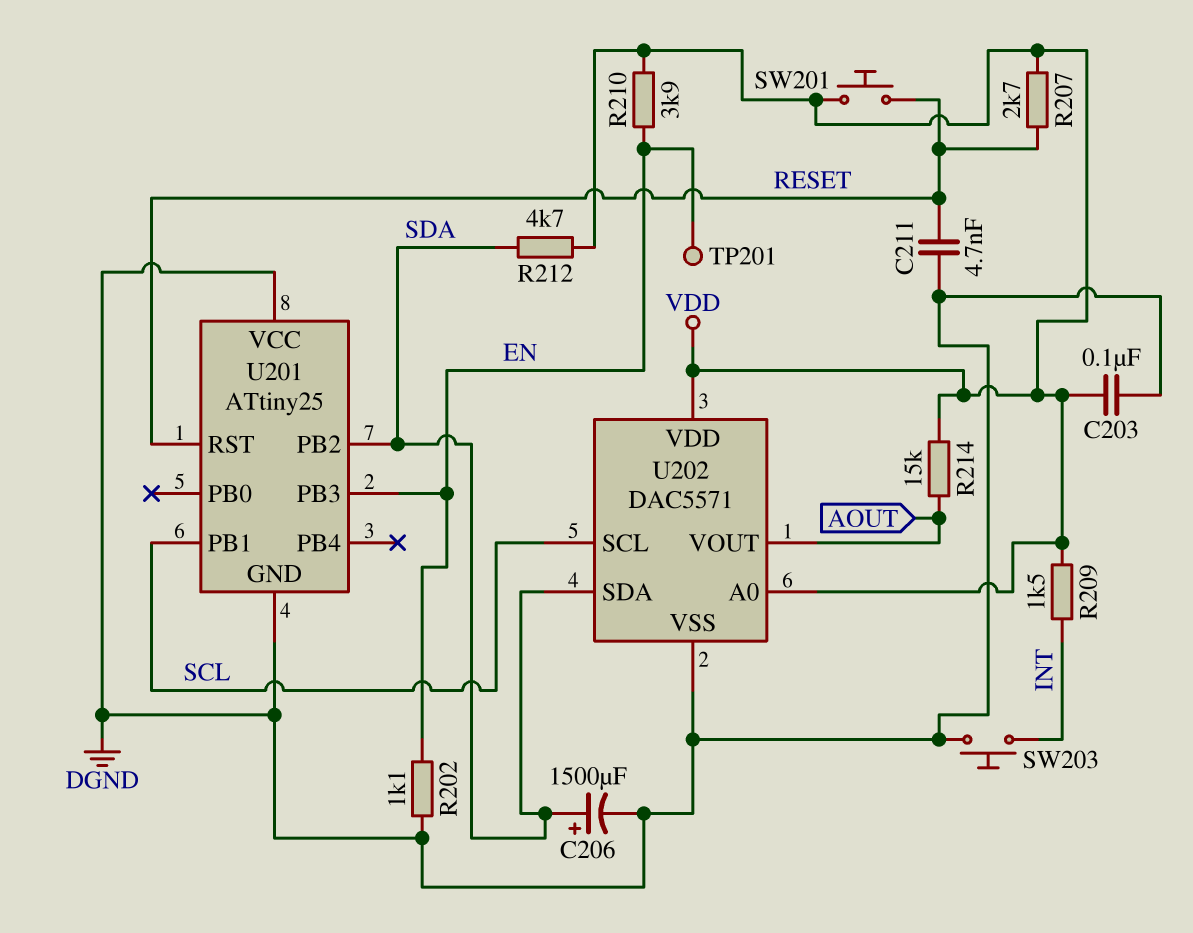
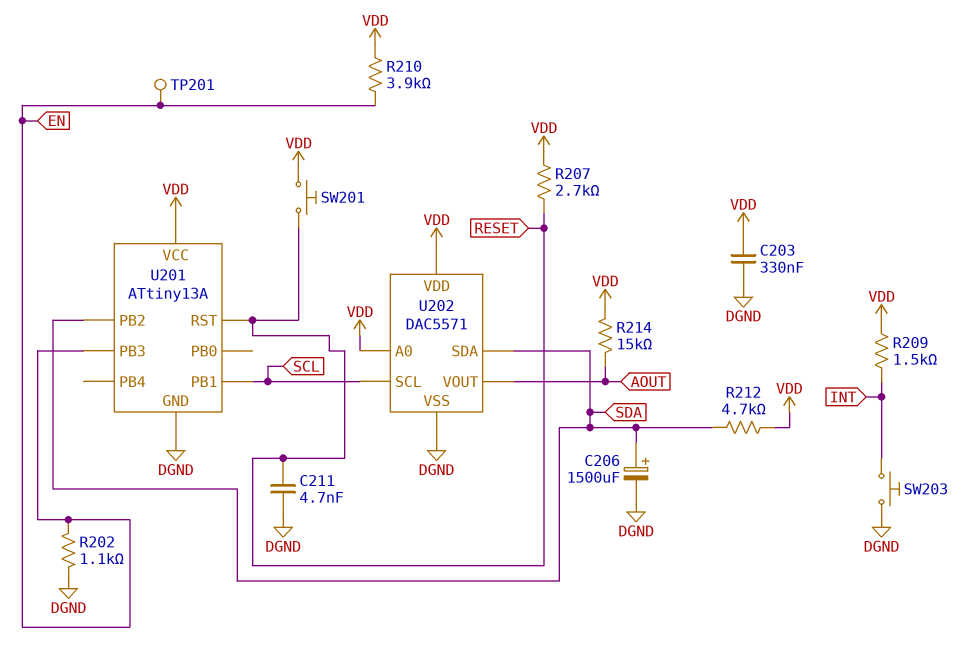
C203: 100nF (DGND, VDD) -> 330nF (DGND, VDD)
U201: ATtiny25 -> ATtiny13A
U201 pin VCC: DGND -> VDD

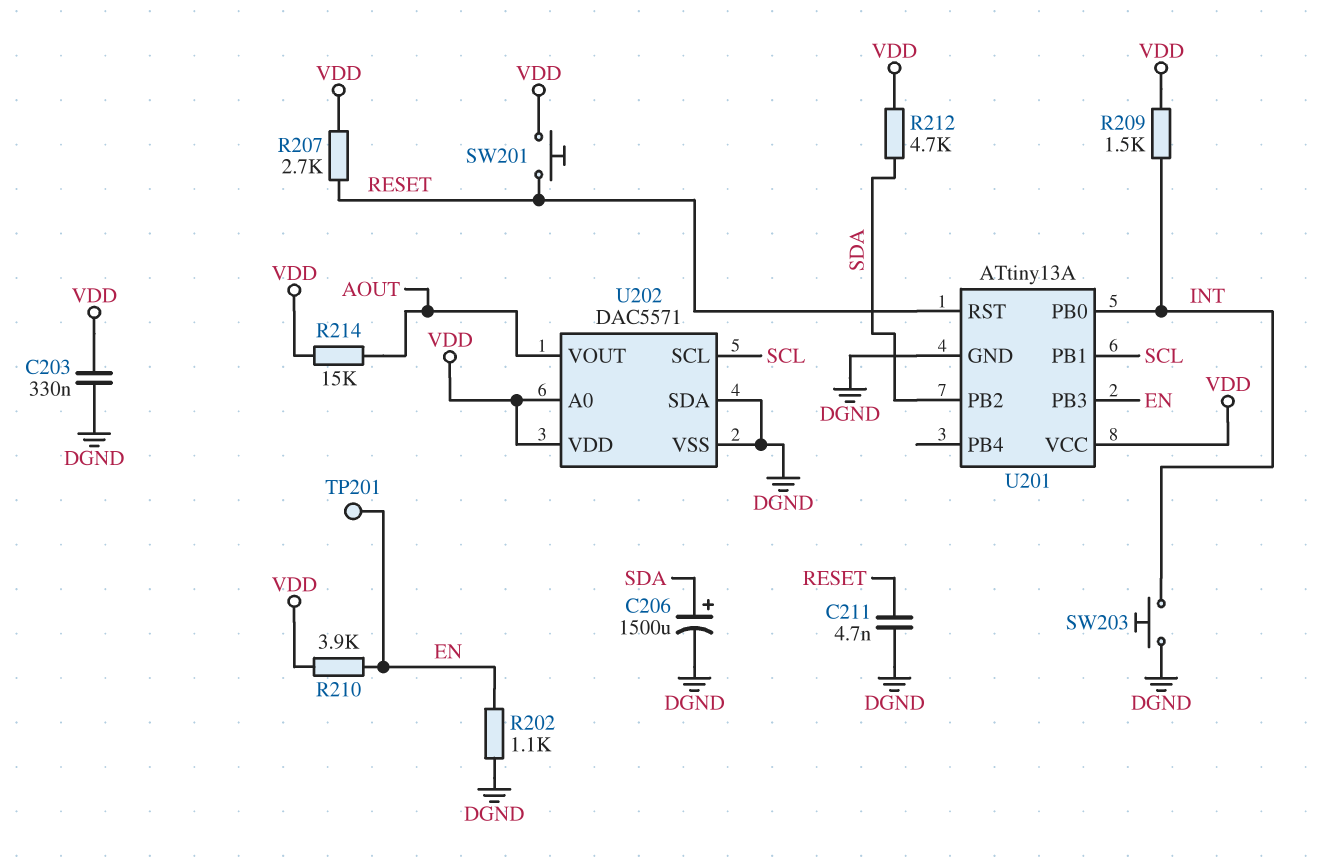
U201 pin PB0: none -> INT
U202 pin SDA: SDA -> DGND

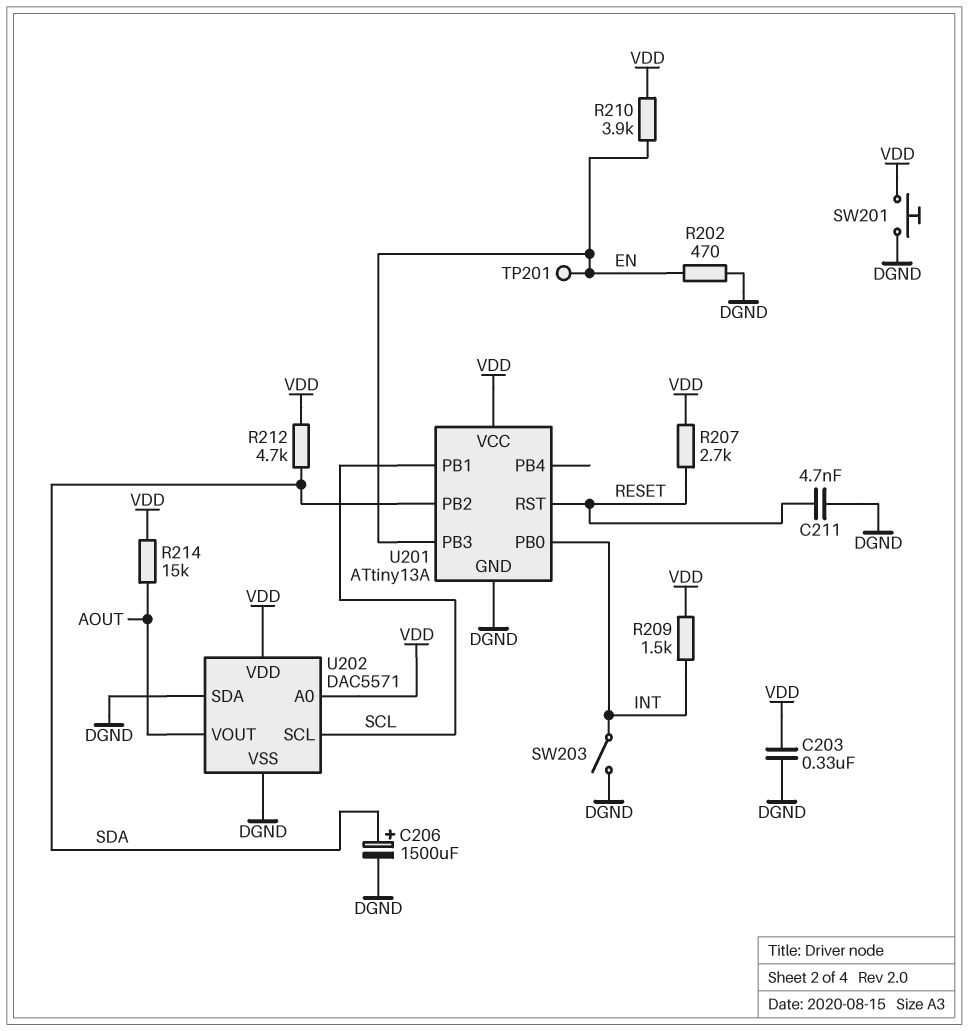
R202: 1.1k (DGND, EN) -> 470 (DGND, EN)
SW201: button (RESET, VDD) -> button (DGND, VDD)
SW203: button (DGND, INT) -> switch (DGND, INT)

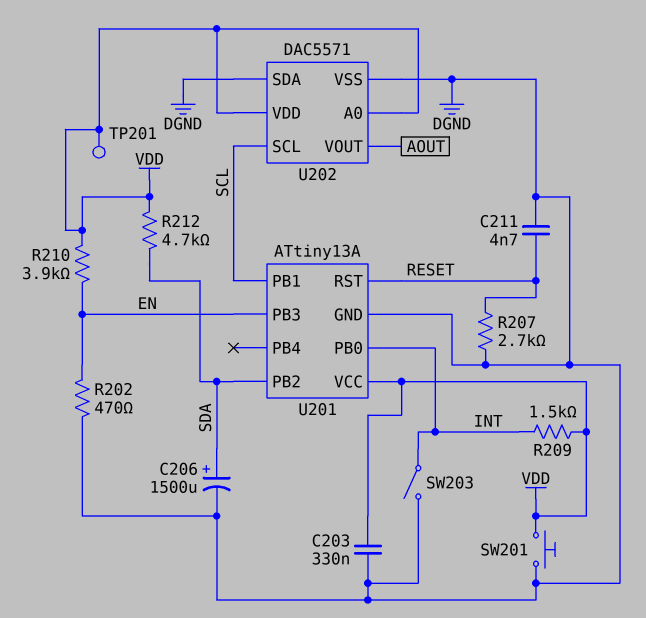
R207: 2.7k (RESET, VDD) -> 2.7k (DGND, RESET)
R214: 15k (AOUT, VDD) -> none
TP201: test point (EN) -> test point (VDD)

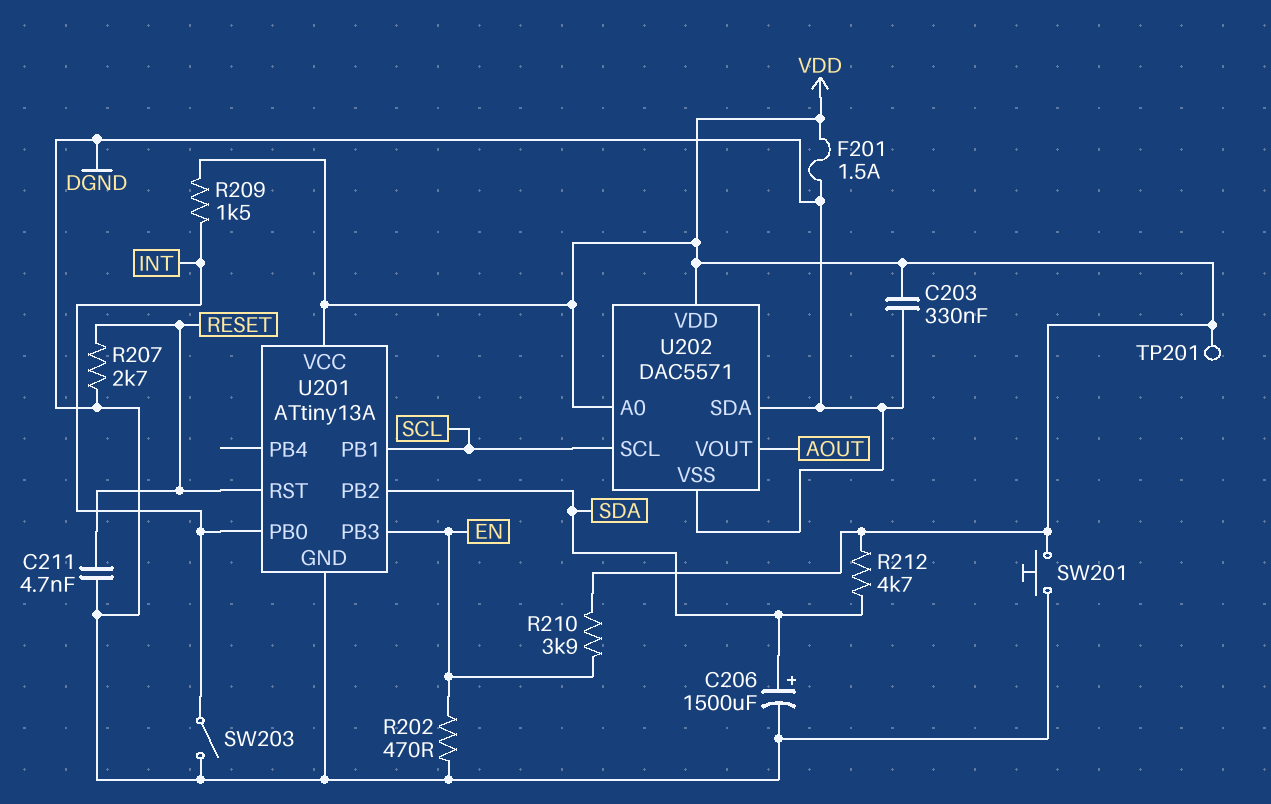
F201: none -> 1.5A (DGND, VDD)

